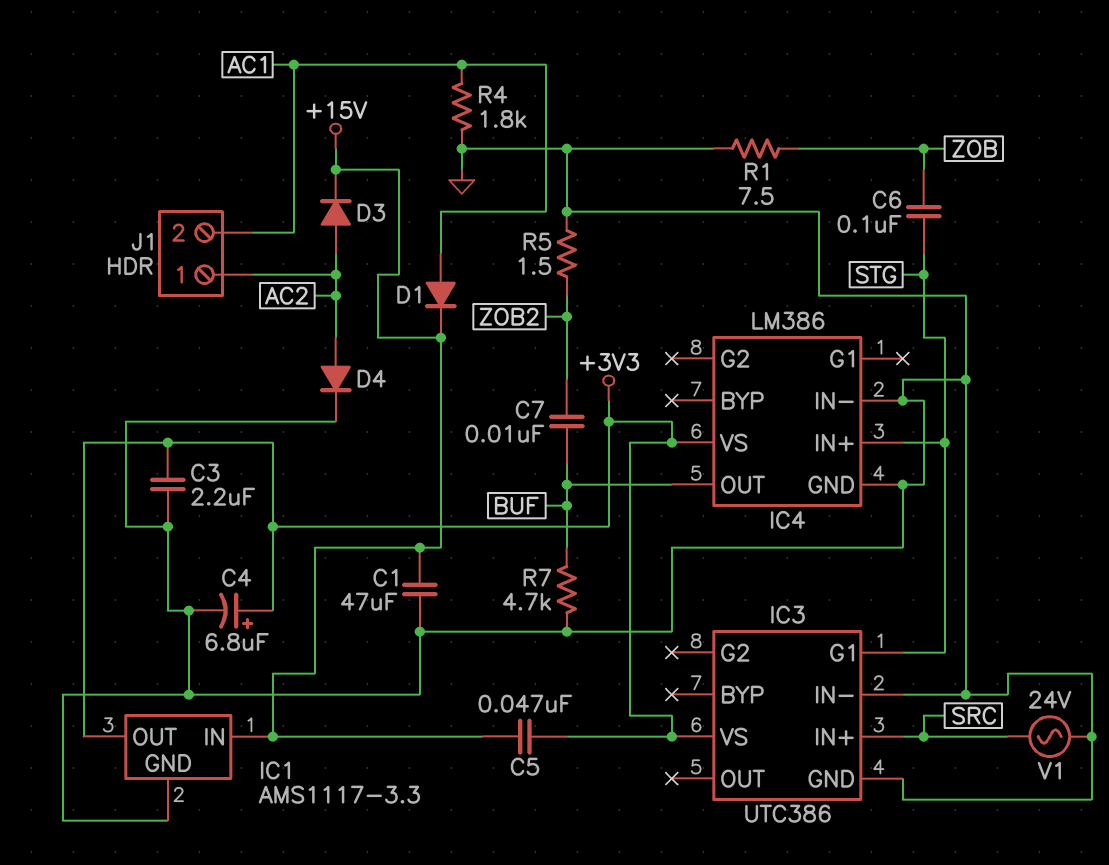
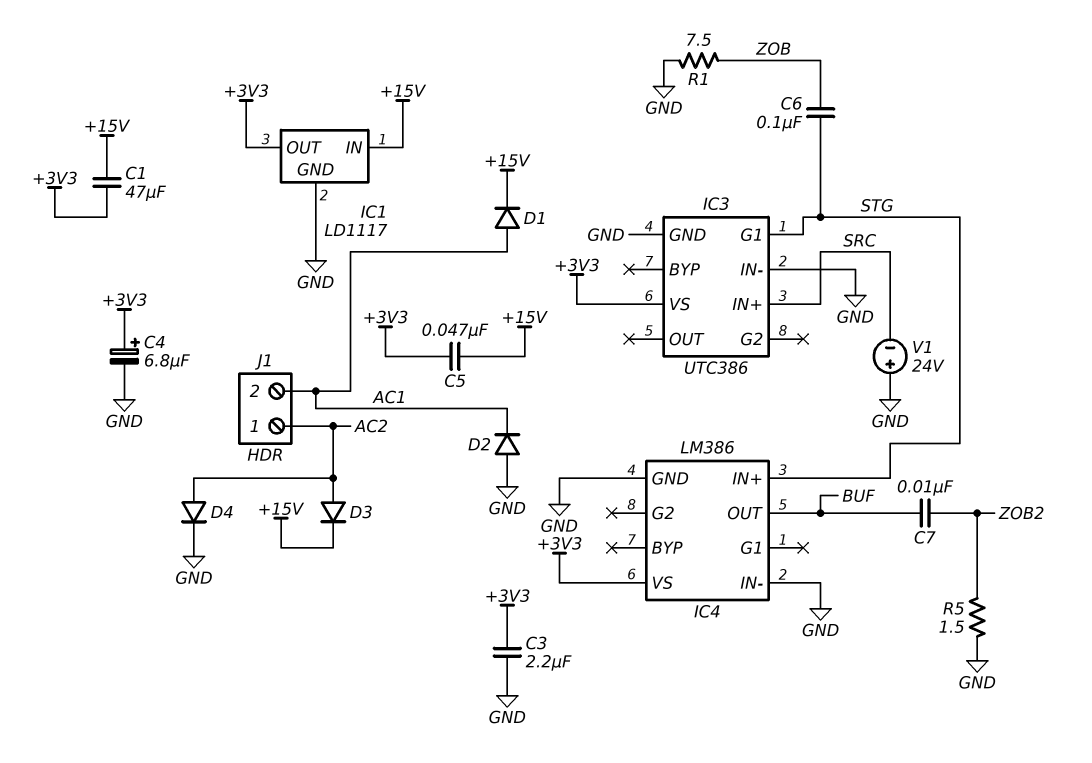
C1: 47uF (+15V, GND) -> 47uF (+3V3, +15V)
D2: none -> diode (A GND, K AC1)
IC1: AMS1117-3.3 -> LD1117
R4: 1.8k (AC1, GND) -> none
R7: 4.7k (BUF, GND) -> none
V1: AC 24V (GND, SRC) -> 24V (plus GND, minus SRC)

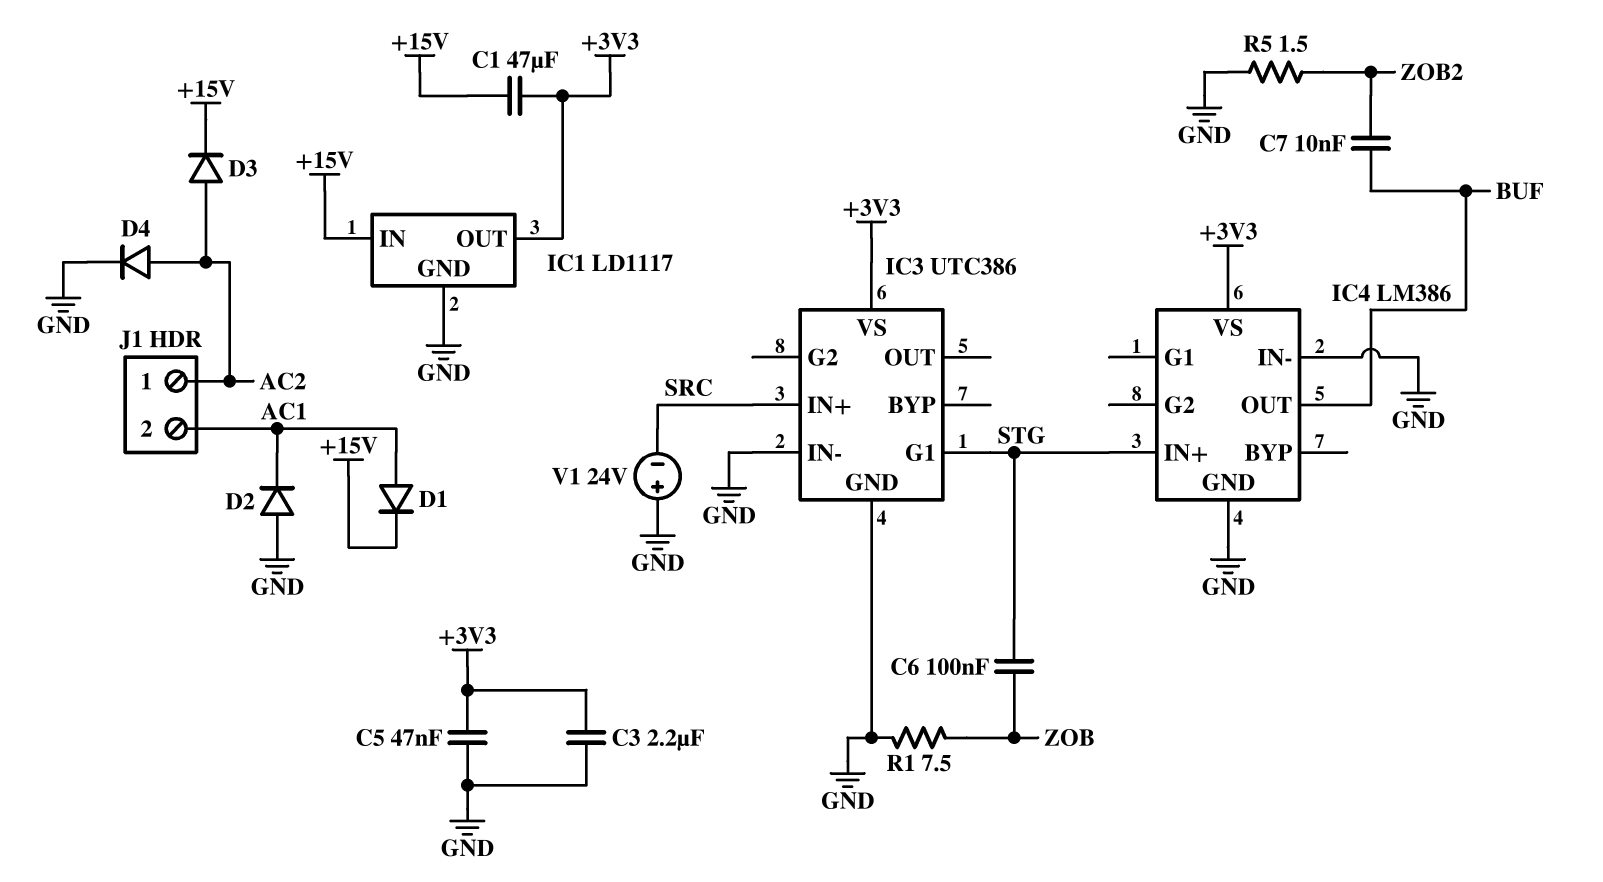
C4: 6.8uF (plus +3V3, minus GND) -> none
C5: 47nF (+3V3, +15V) -> 47nF (+3V3, GND)

